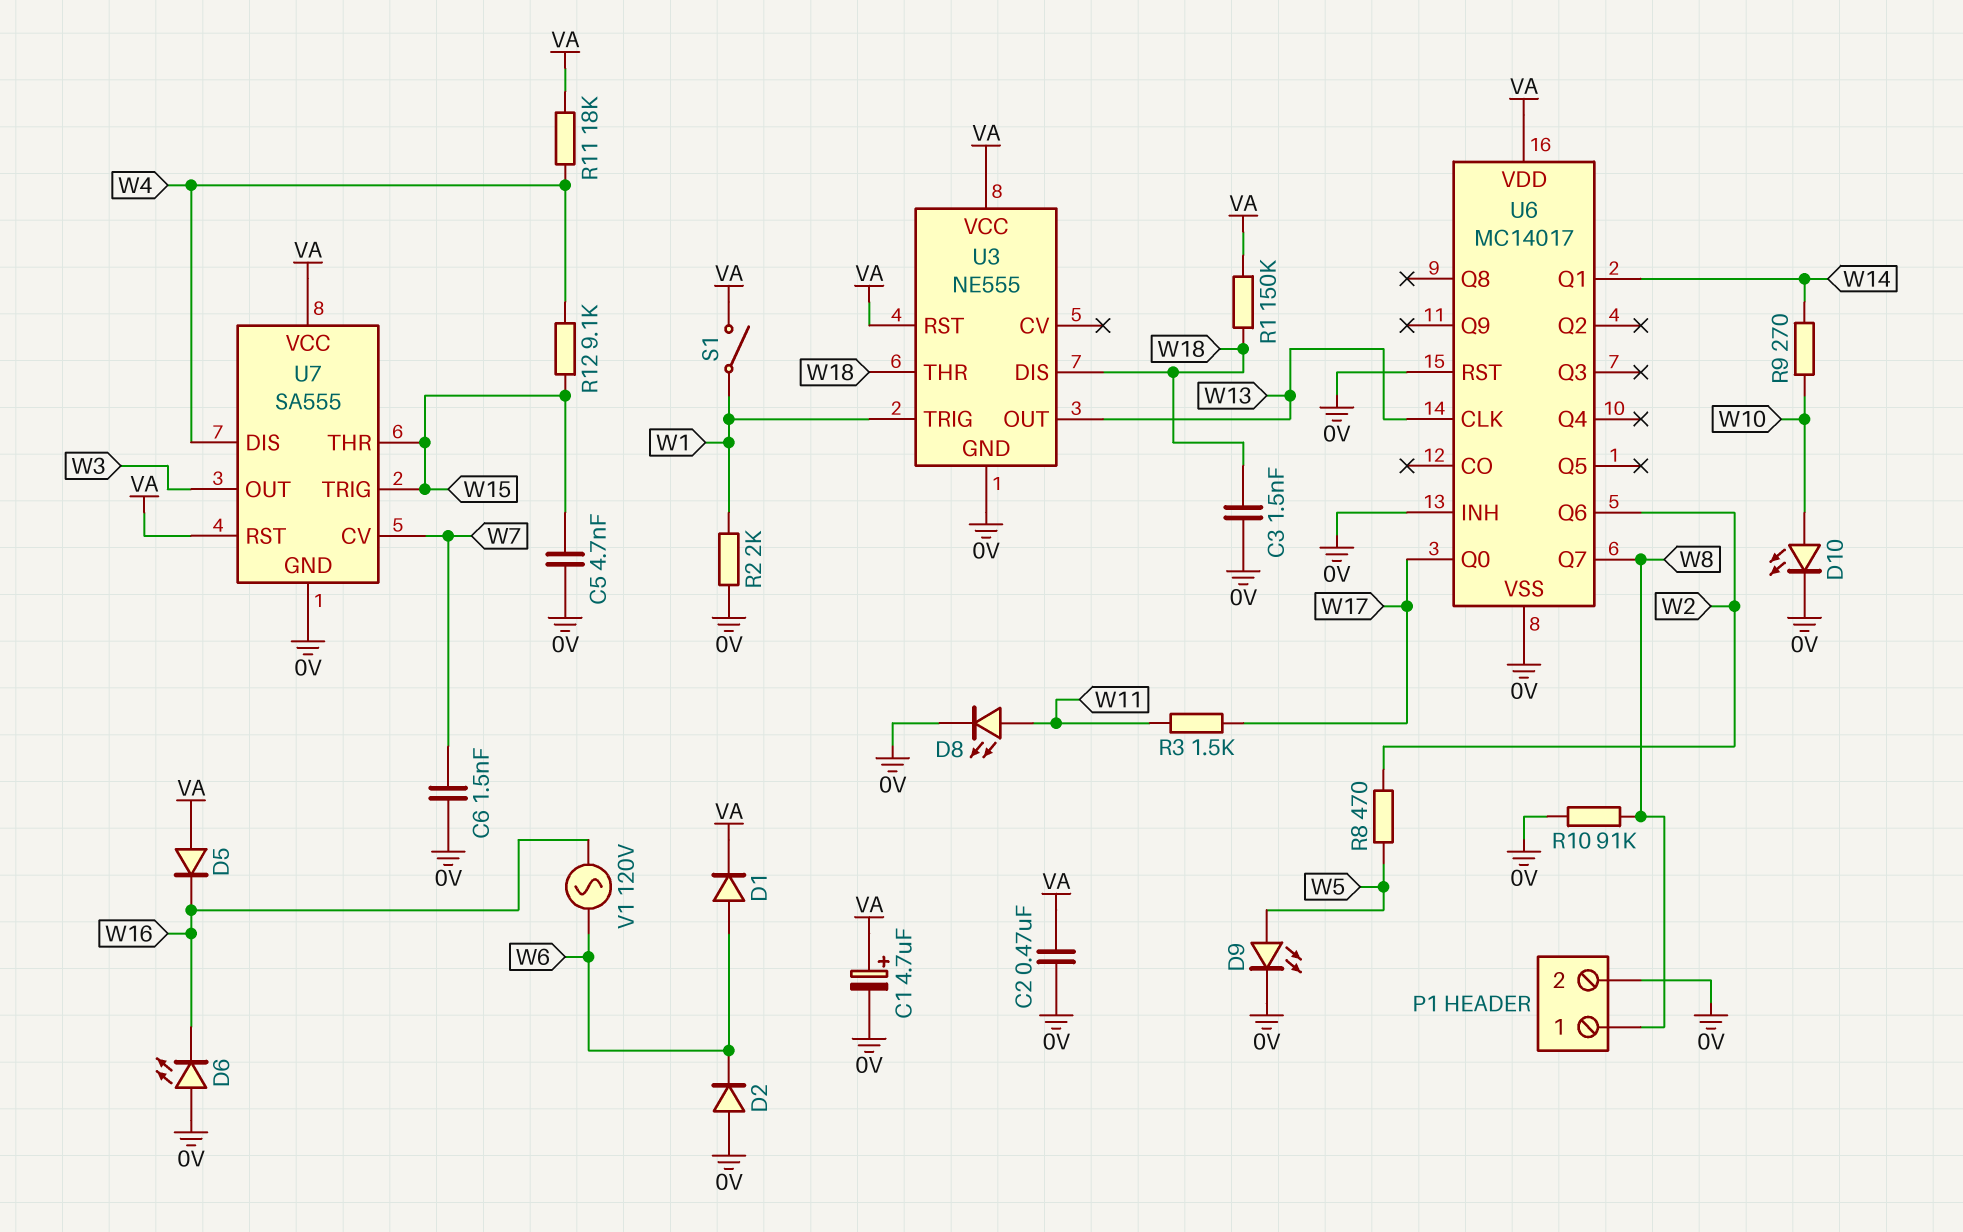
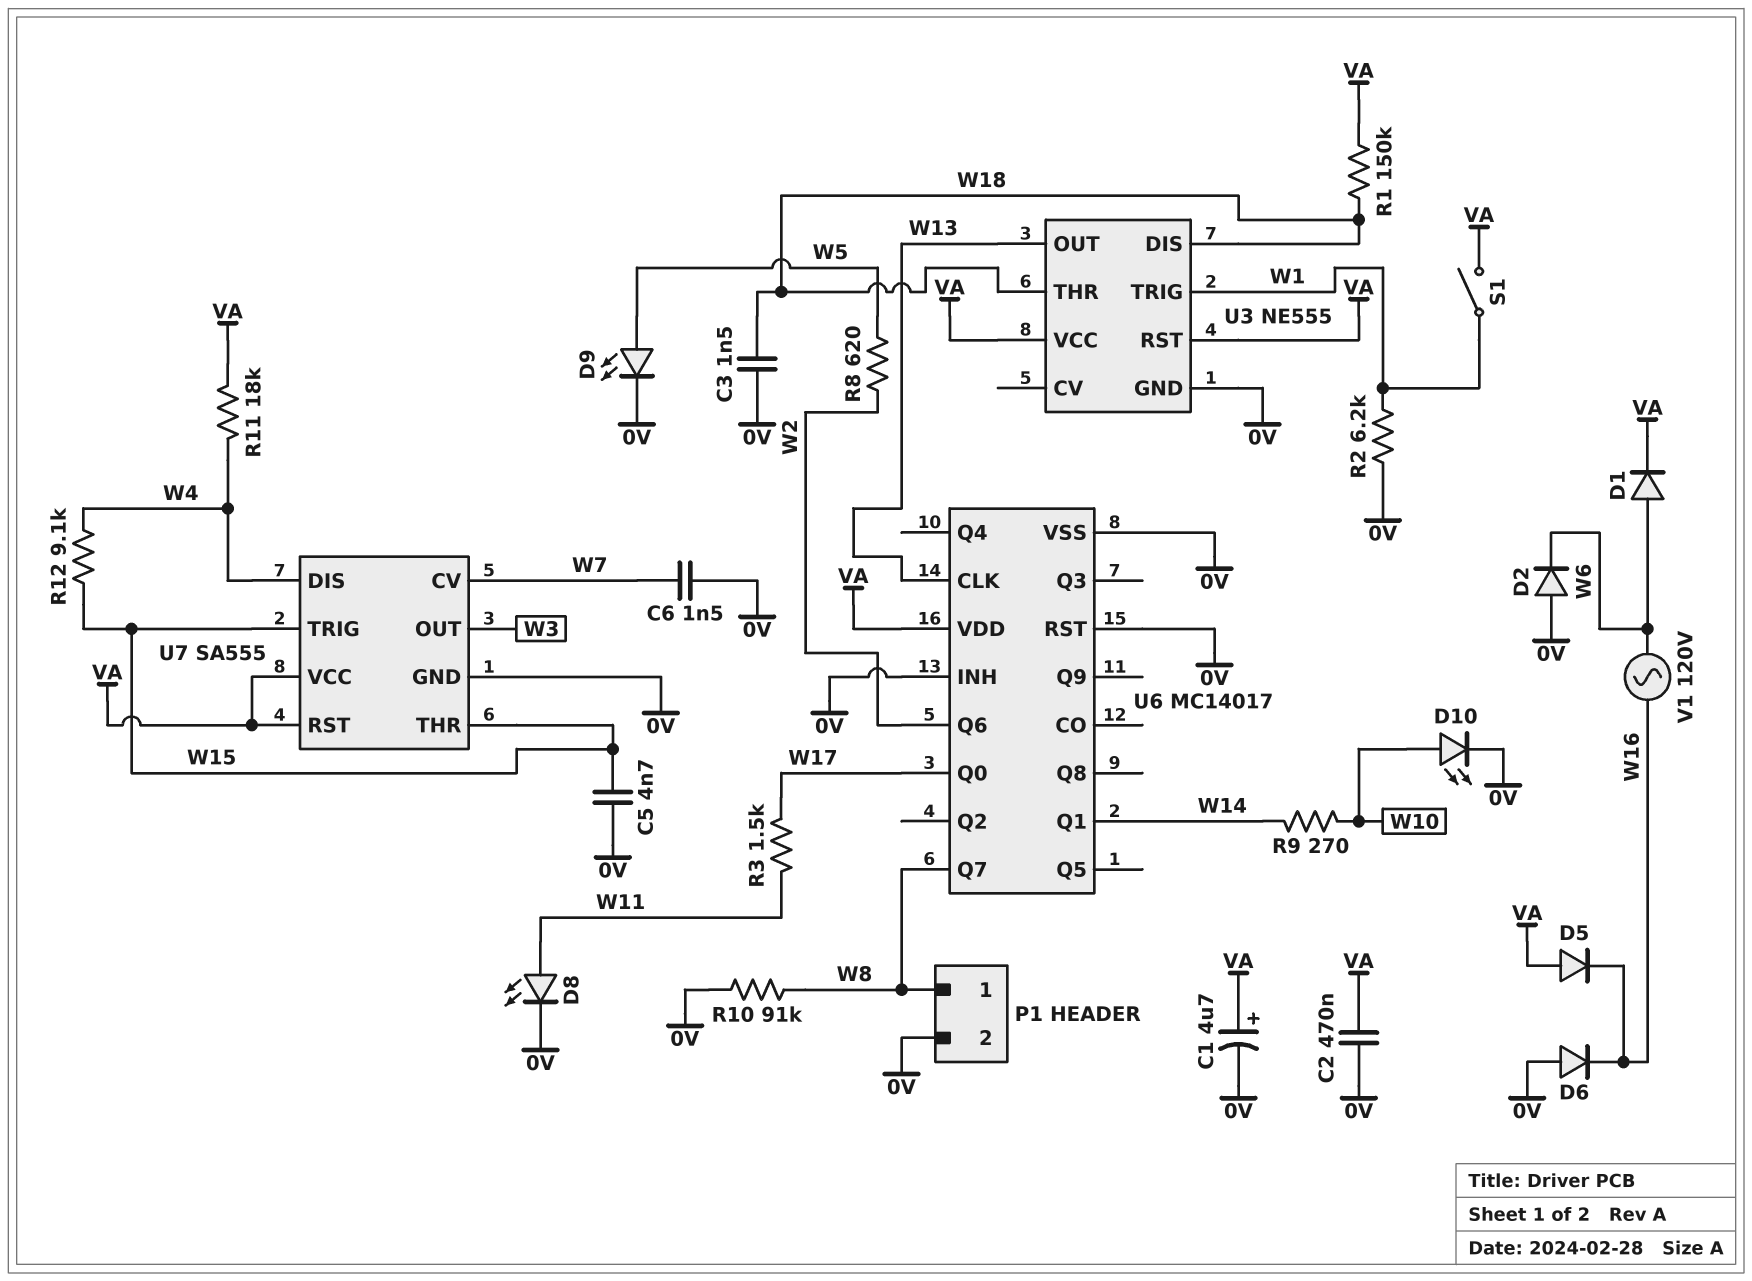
D6: LED (A 0V, K W16) -> diode (A 0V, K W16)
R2: 2k (0V, W1) -> 6.2k (0V, W1)
R8: 470 (W2, W5) -> 620 (W2, W5)

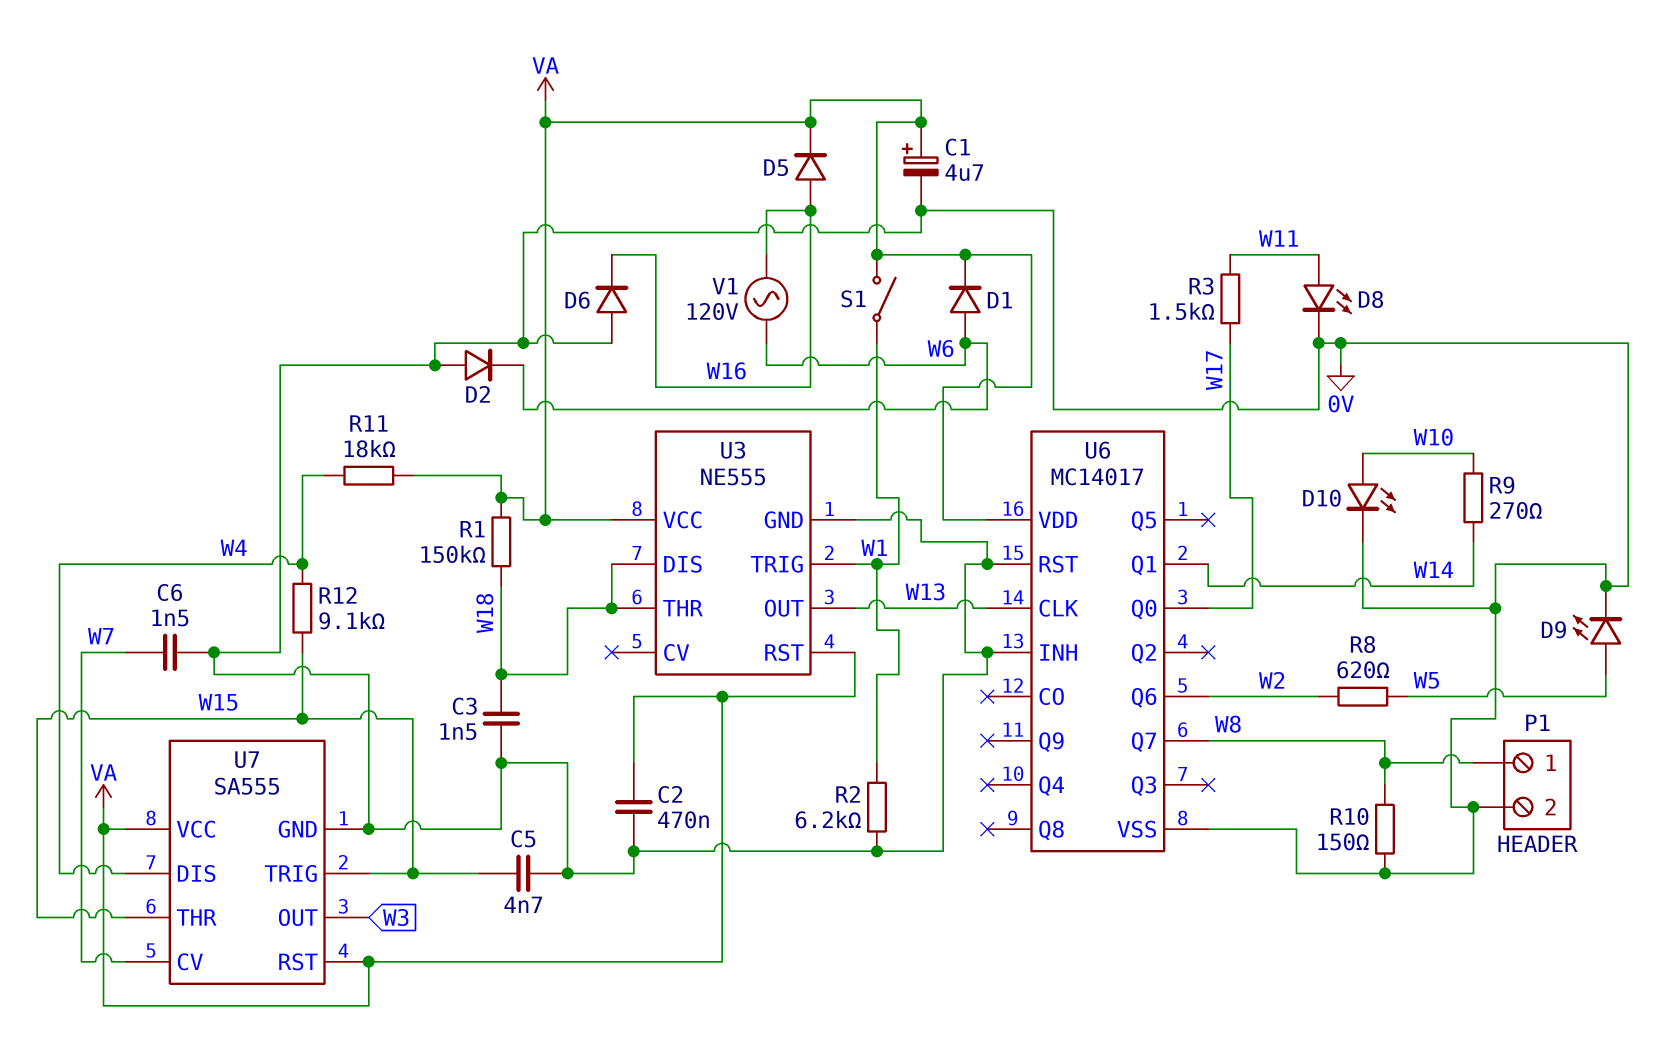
D5: diode (A VA, K W16) -> diode (A W16, K VA)
R10: 91k (0V, W8) -> 150 (0V, W8)

